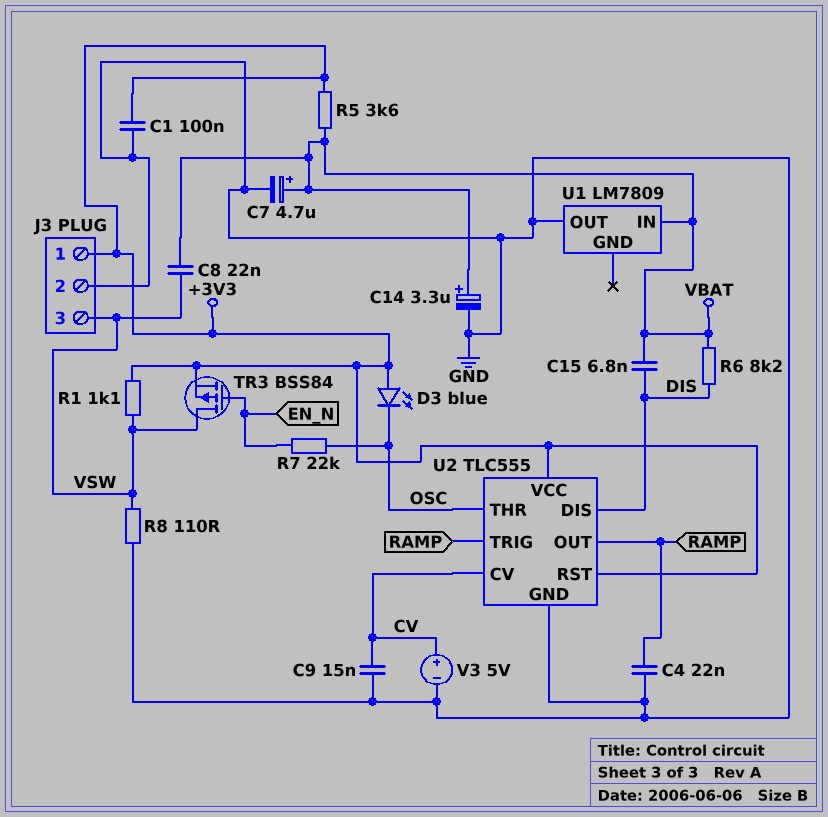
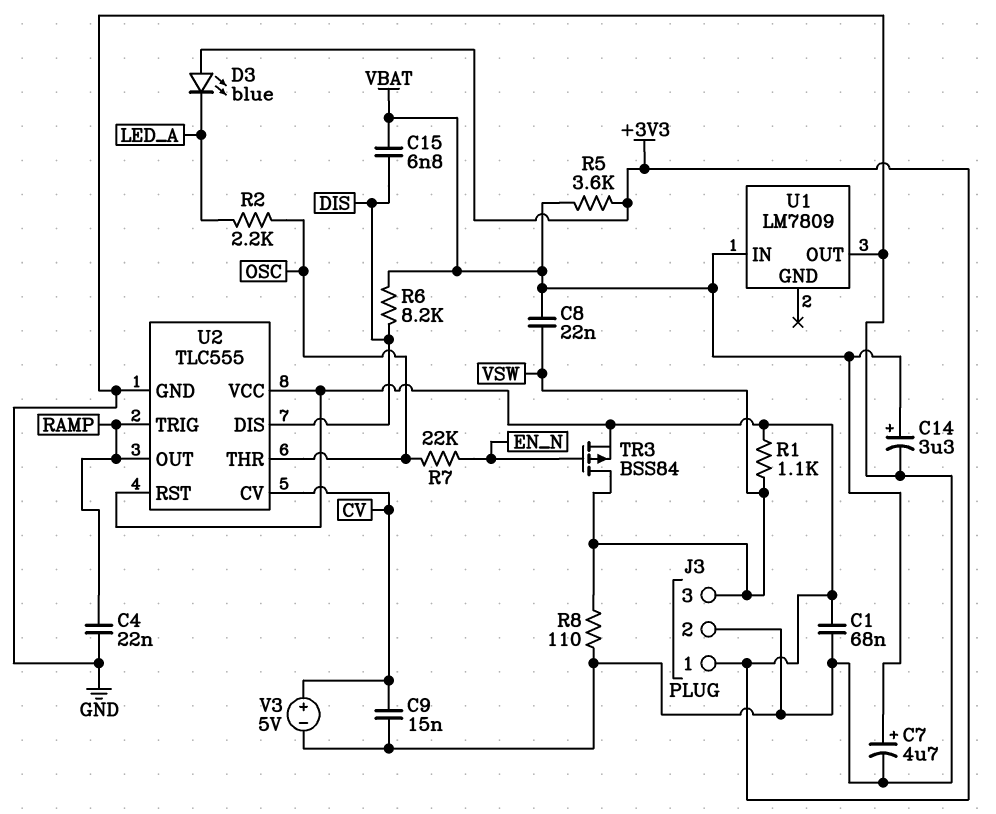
C1: 100nF (+3V3, GND) -> 68nF (+3V3, GND)
D3: LED blue (A +3V3, K OSC) -> LED blue (A +3V3, K LED_A)
R2: none -> 2.2k (LED_A, OSC)

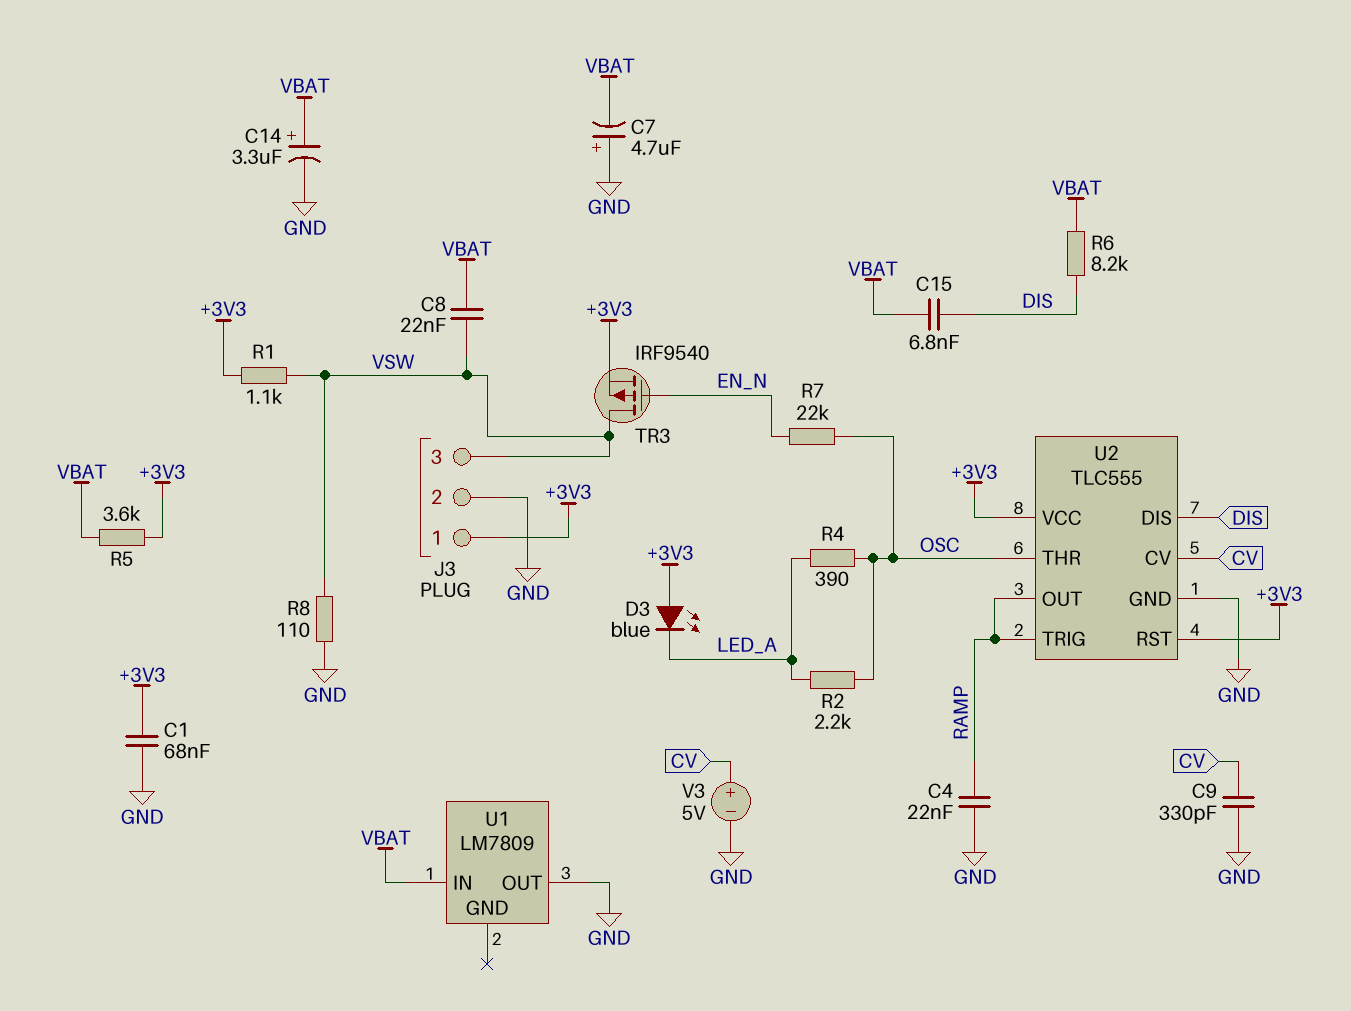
C7: 4.7uF (plus VBAT, minus GND) -> 4.7uF (plus GND, minus VBAT)
C9: 15nF (CV, GND) -> 330pF (CV, GND)
R4: none -> 390 (LED_A, OSC)
TR3: PMOS BSS84 (G EN_N, D VSW, S +3V3) -> PMOS IRF9540 (G EN_N, D VSW, S +3V3)

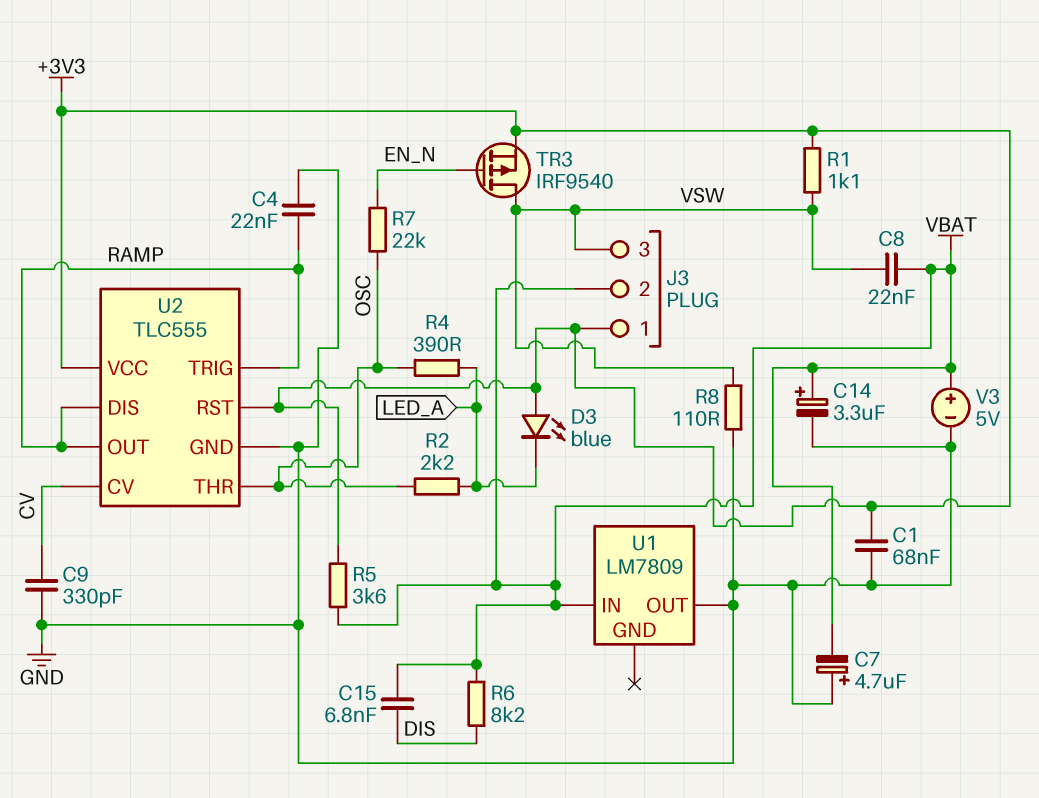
J3 pin 2: GND -> VBAT
U2 pin DIS: DIS -> RAMP
V3: 5V (plus CV, minus GND) -> 5V (plus VBAT, minus GND)

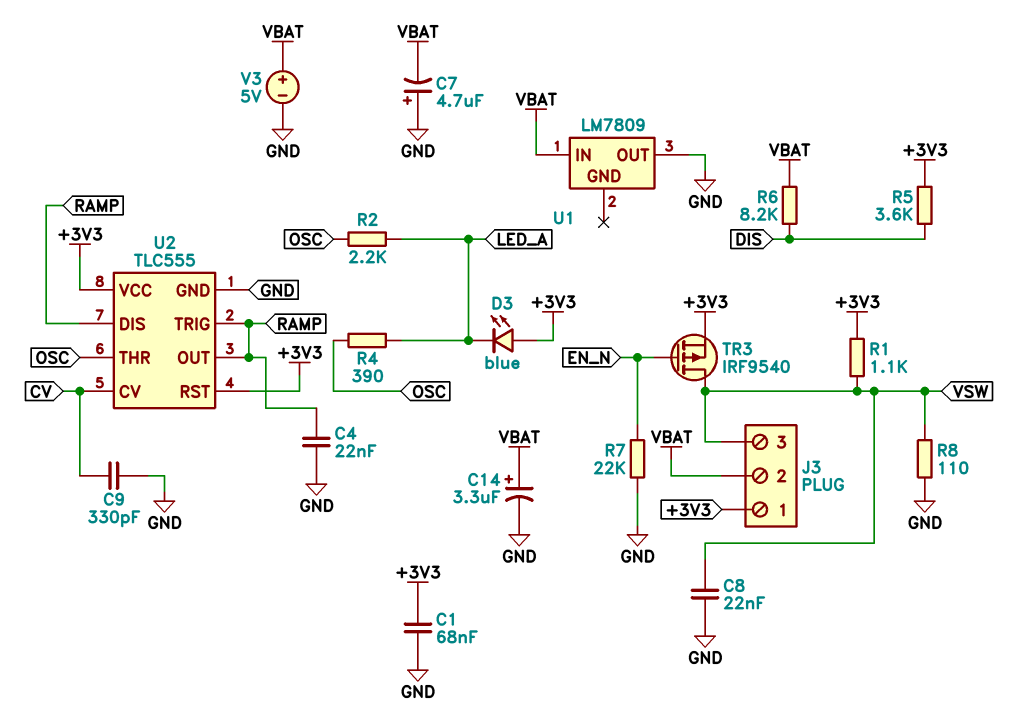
C8: 22nF (VBAT, VSW) -> 22nF (GND, VSW)
C15: 6.8nF (DIS, VBAT) -> none
R5: 3.6k (+3V3, VBAT) -> 3.6k (+3V3, DIS)
R7: 22k (EN_N, OSC) -> 22k (EN_N, GND)

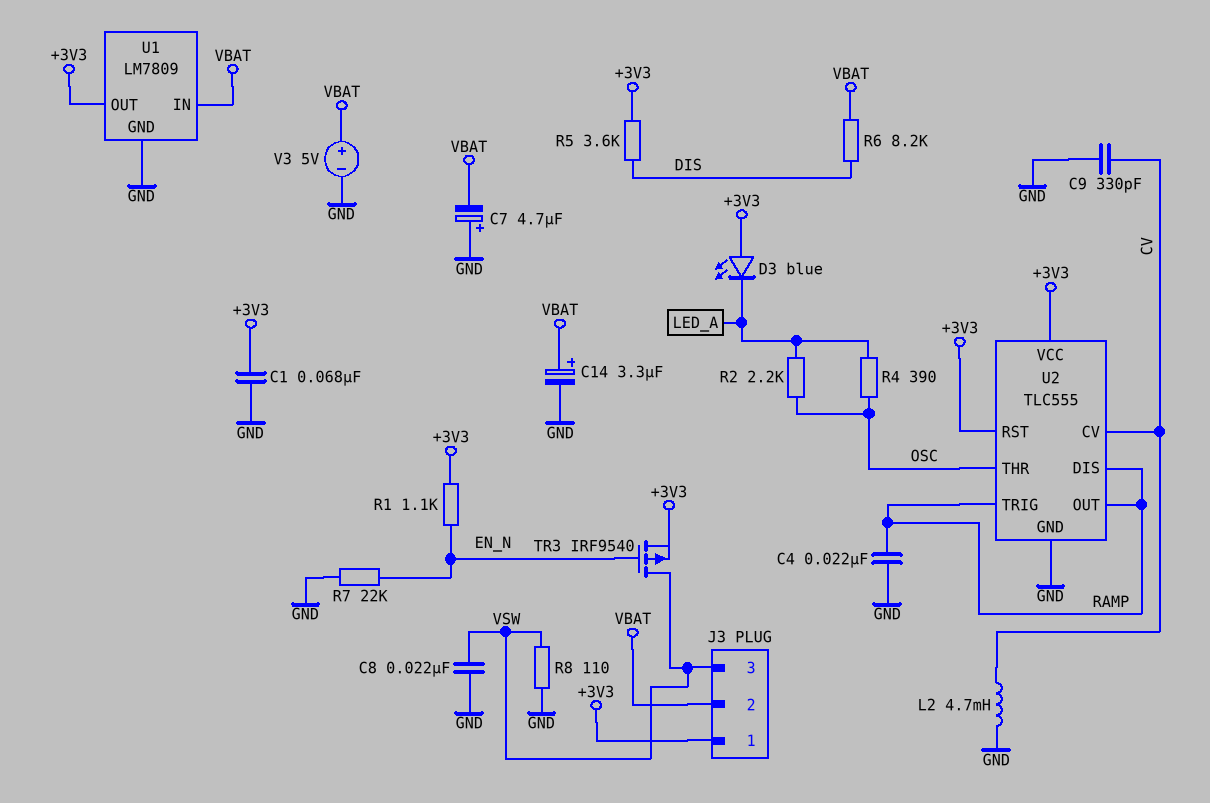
L2: none -> 4.7mH (CV, GND)
R1: 1.1k (+3V3, VSW) -> 1.1k (+3V3, EN_N)
U1 pin GND: none -> GND
U1 pin OUT: GND -> +3V3

